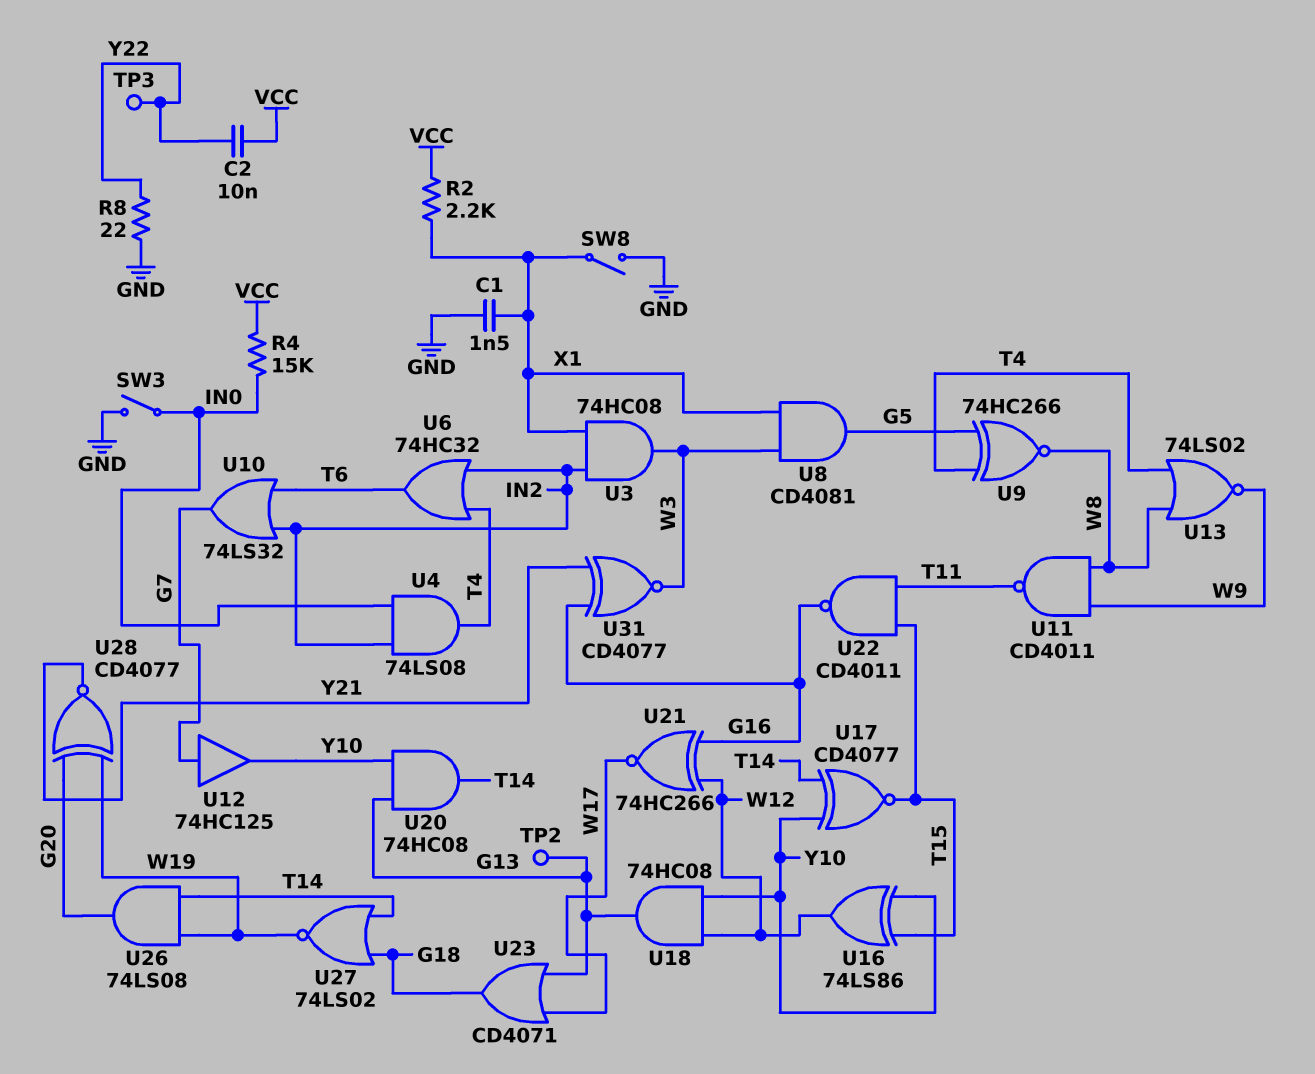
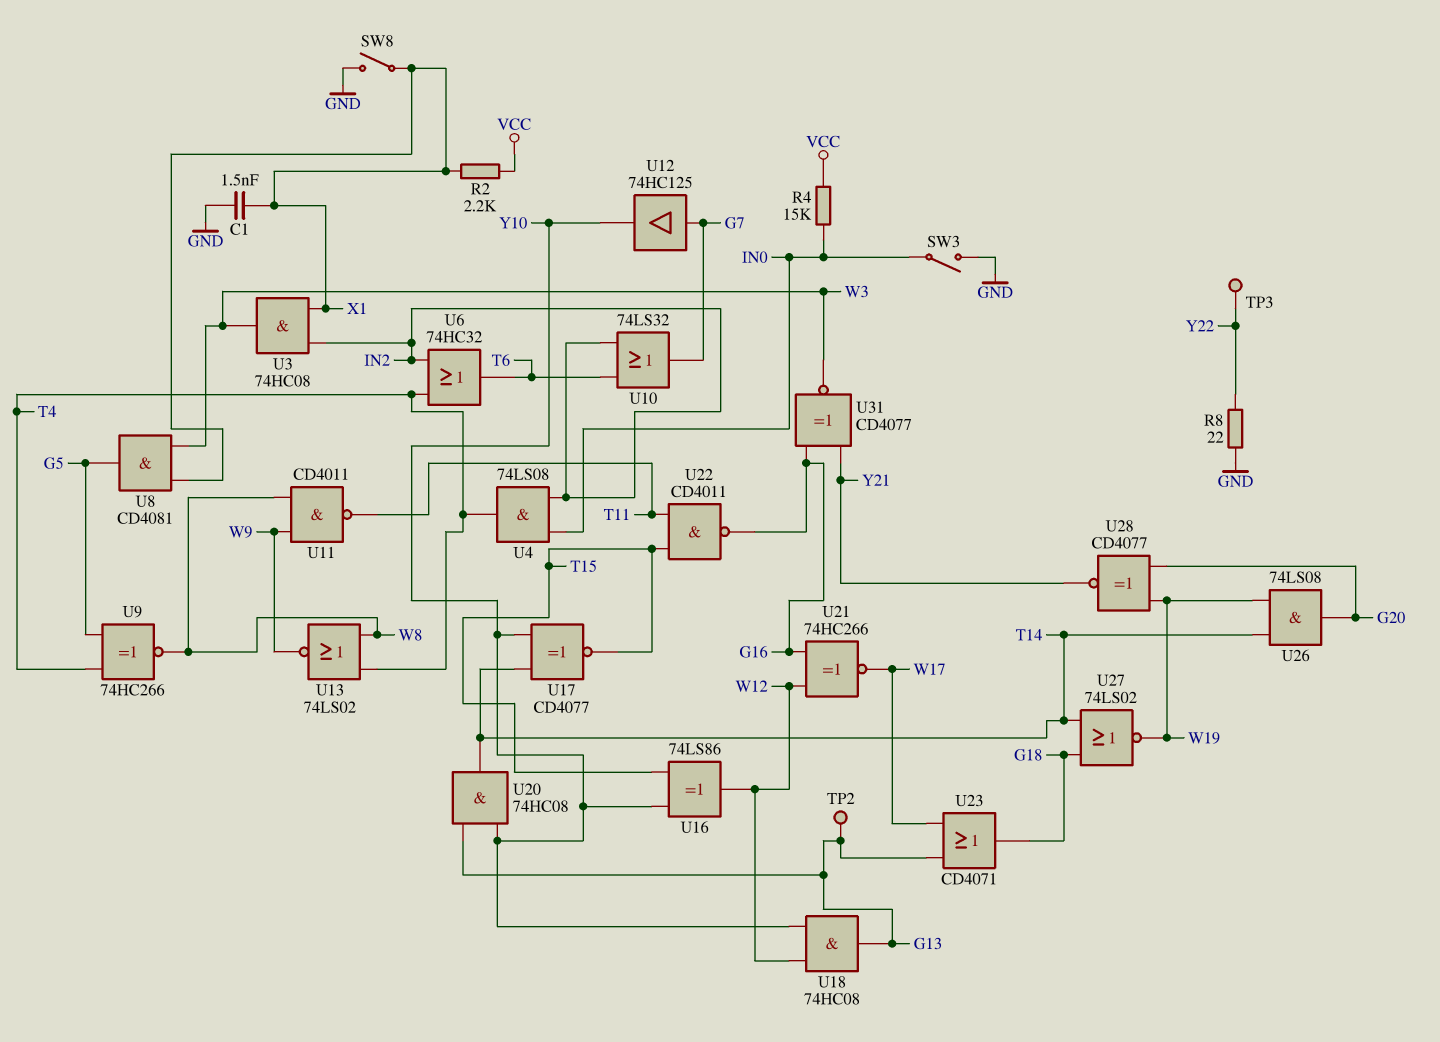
C2: 10nF (VCC, Y22) -> none

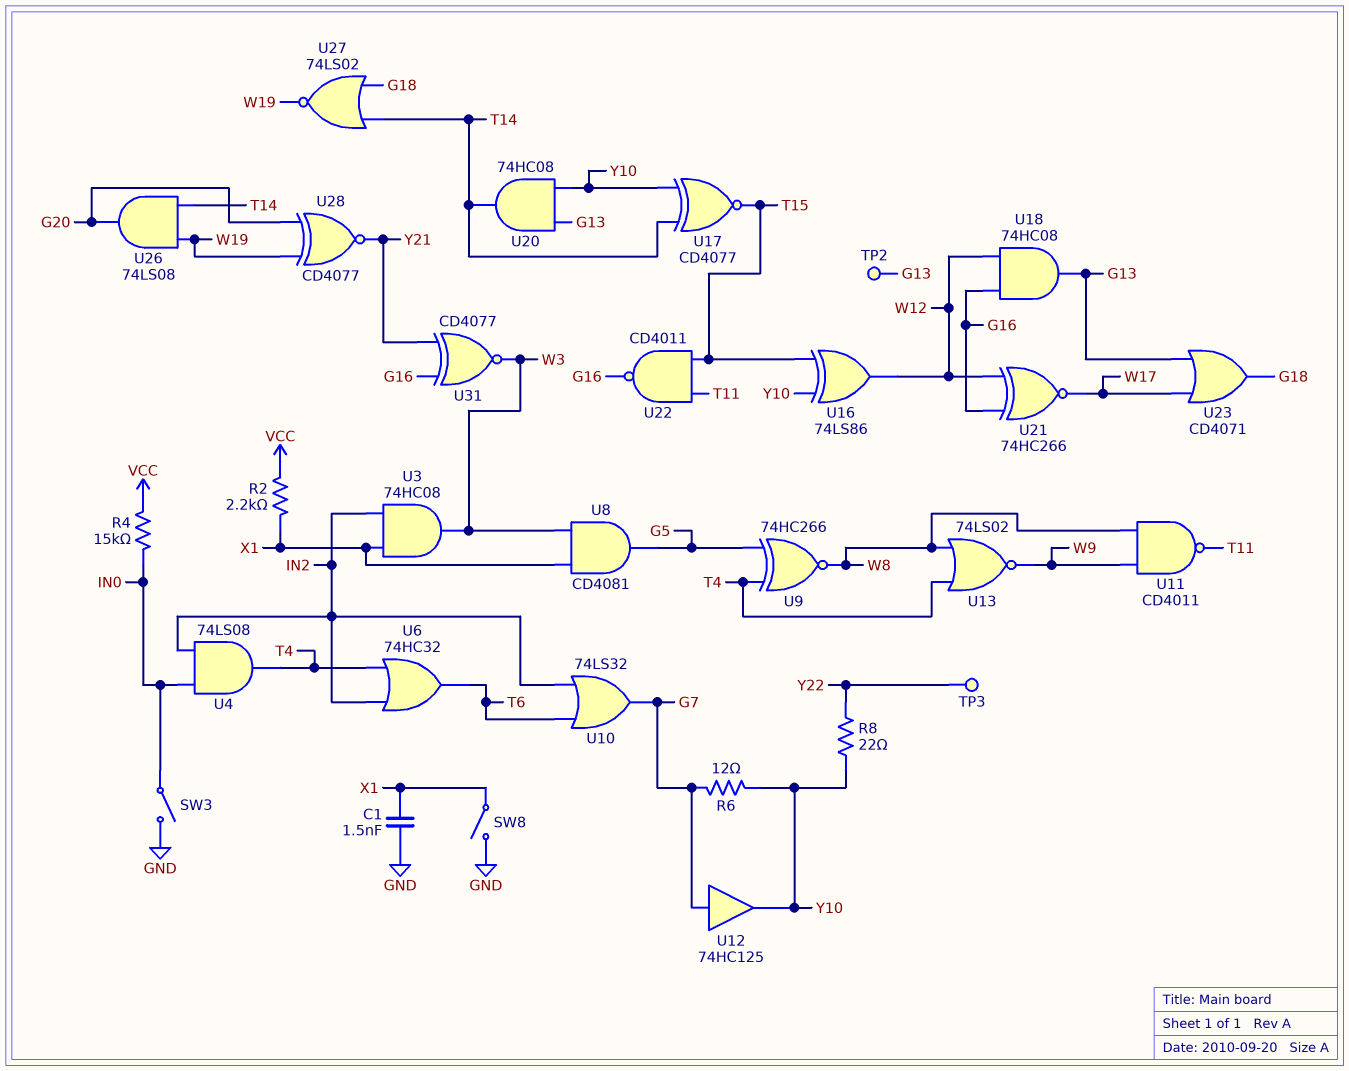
R6: none -> 12 (G7, Y10)
R8: 22 (GND, Y22) -> 22 (Y10, Y22)
U18: AND 74HC08 (in W12, in Y10, out G13) -> AND 74HC08 (in G16, in W12, out G13)

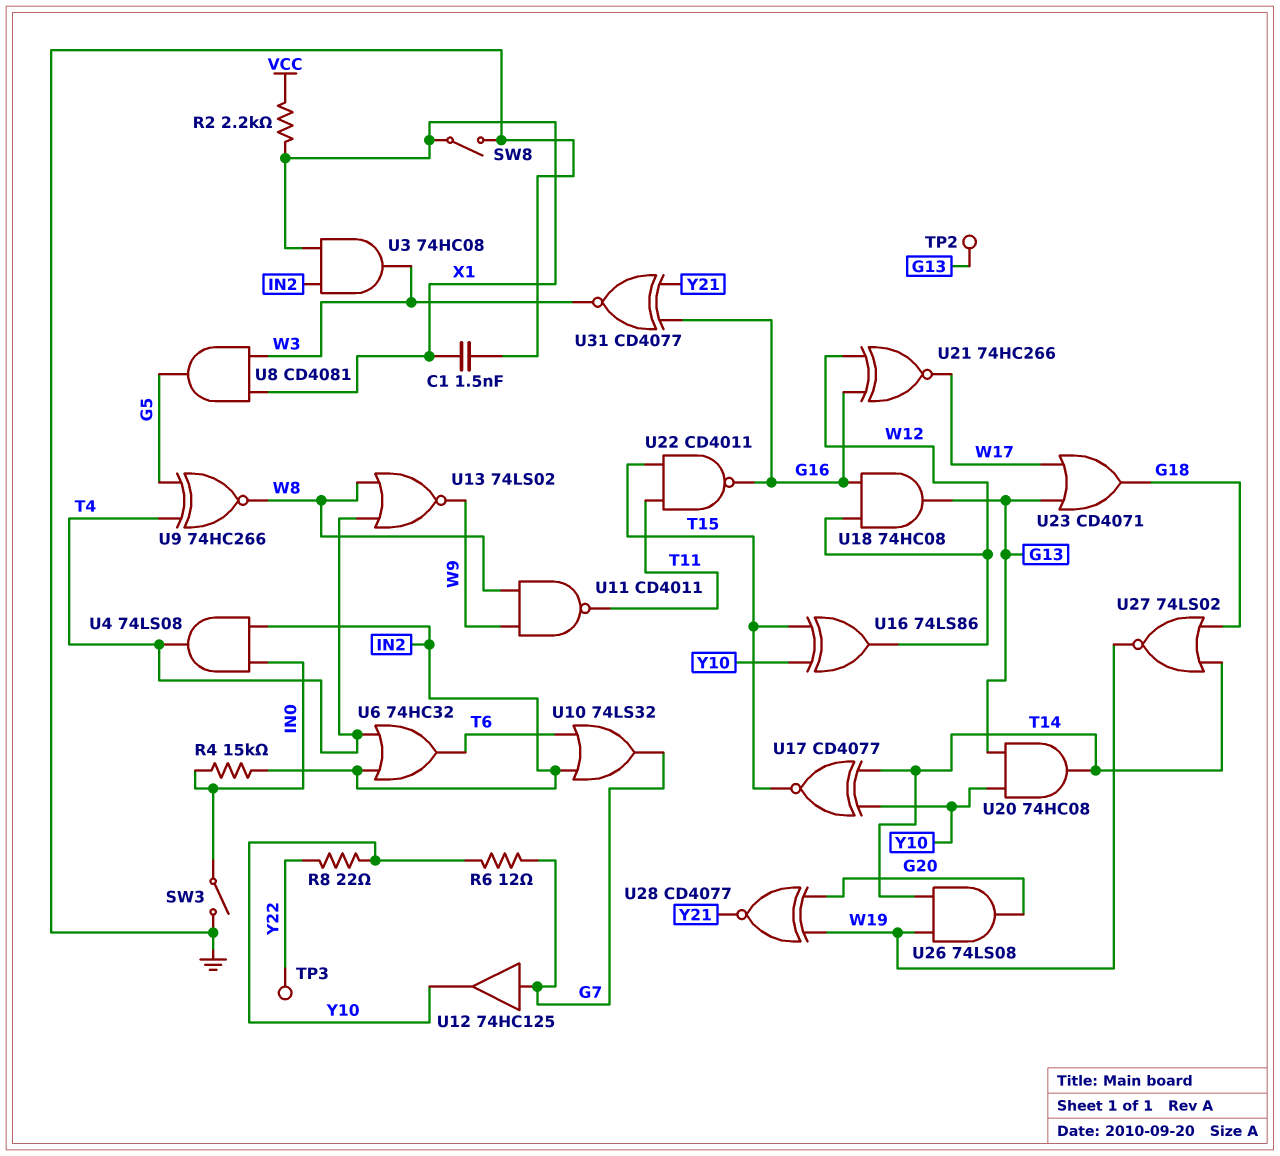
R4: 15k (IN0, VCC) -> 15k (IN0, IN2)

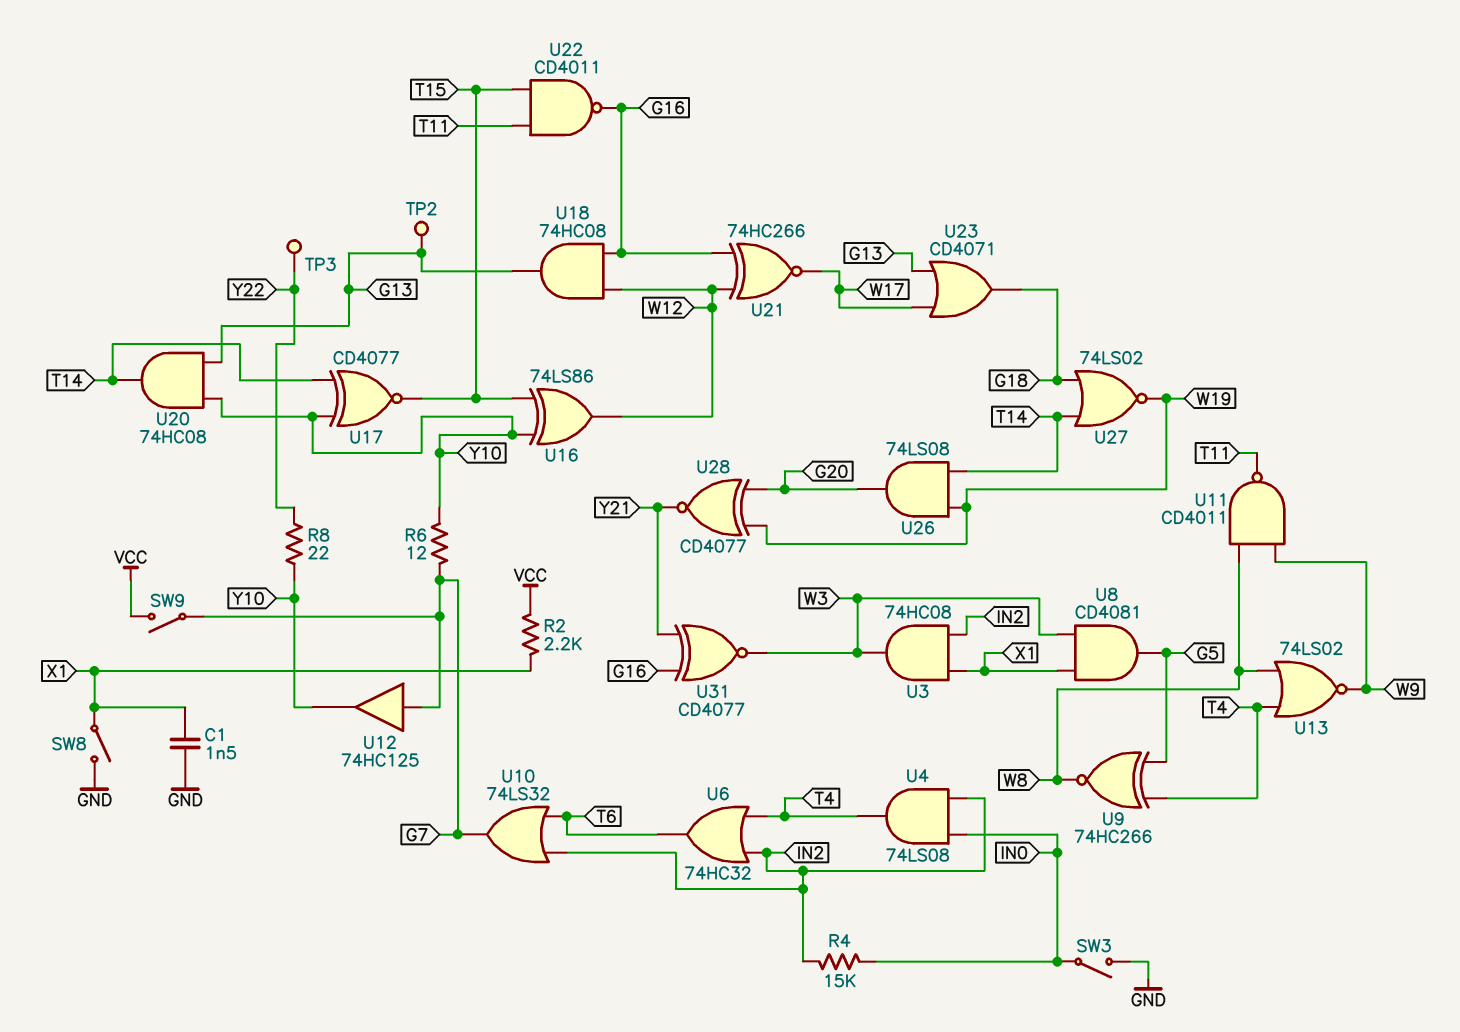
SW9: none -> switch (G7, VCC)

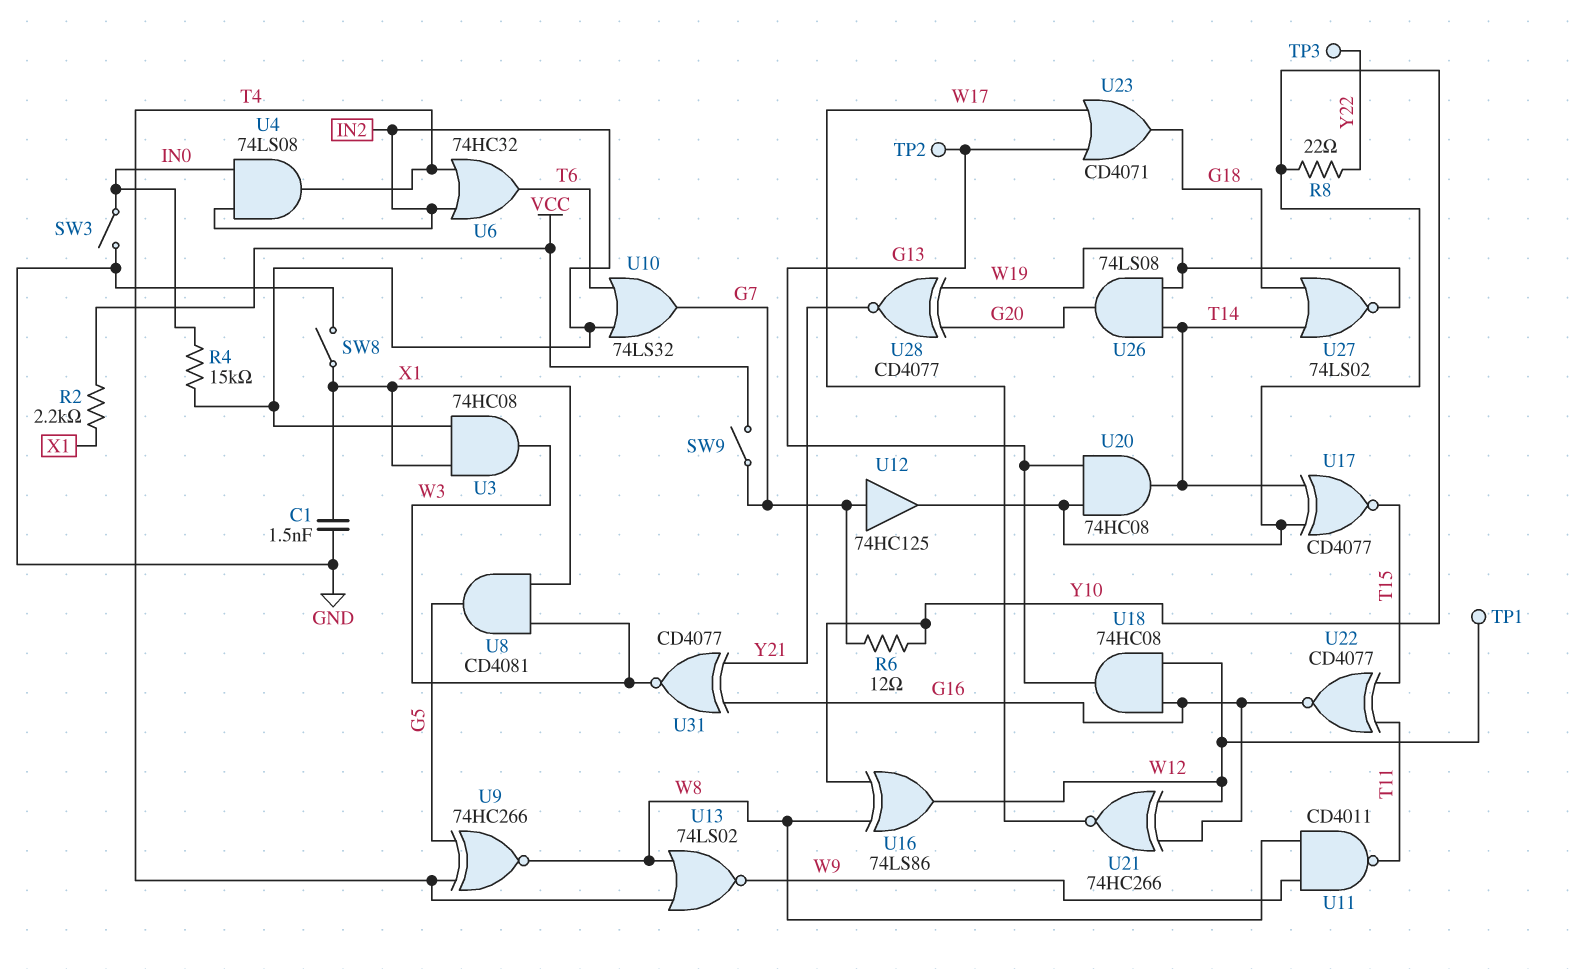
TP1: none -> test point (W12)
U16: XOR 74LS86 (in T15, in Y10, out W12) -> XOR 74LS86 (in W8, in Y10, out W12)
U22: NAND CD4011 (in T11, in T15, out G16) -> XNOR CD4077 (in T11, in T15, out G16)

